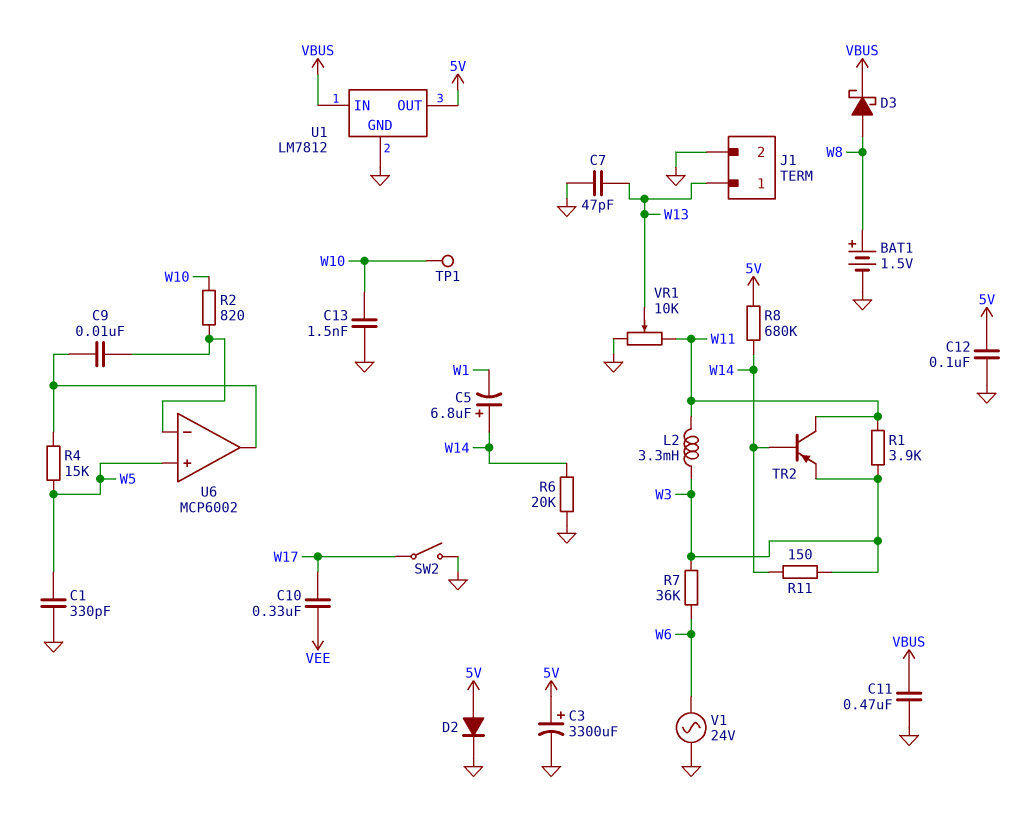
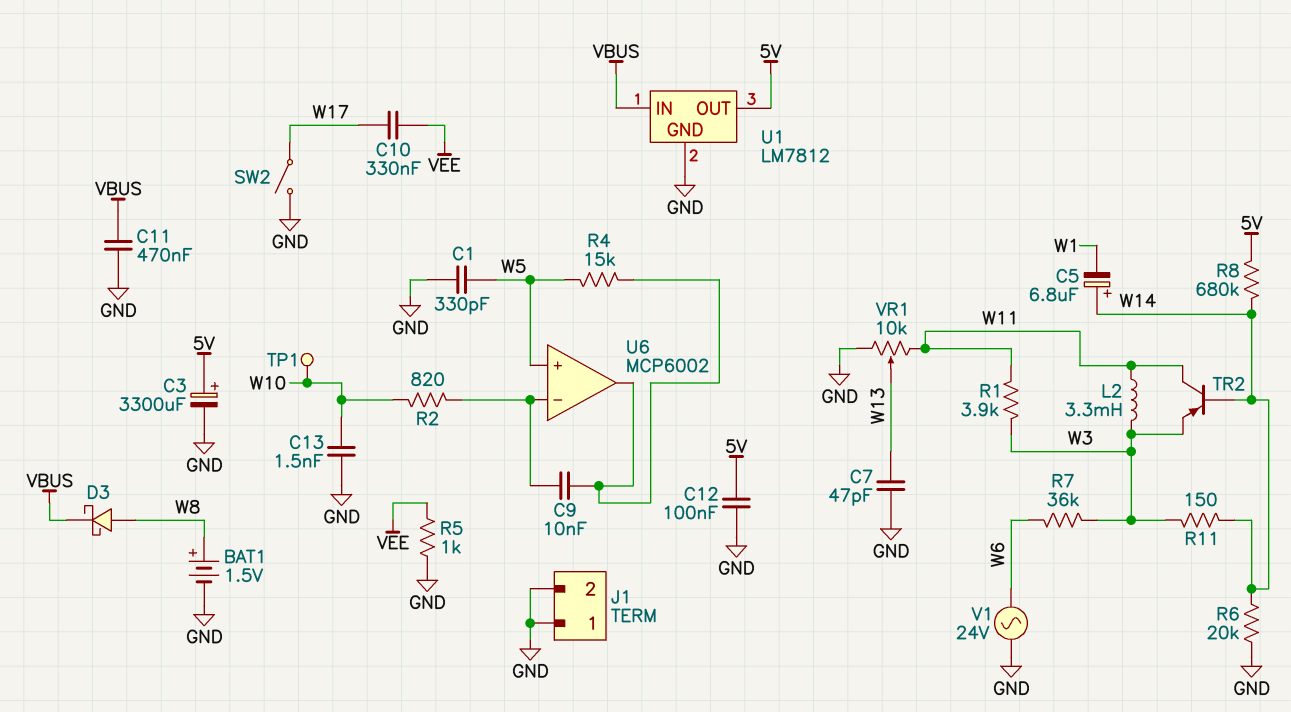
D2: diode (A 5V, K GND) -> none
J1 pin 1: W13 -> GND
R5: none -> 1k (GND, VEE)

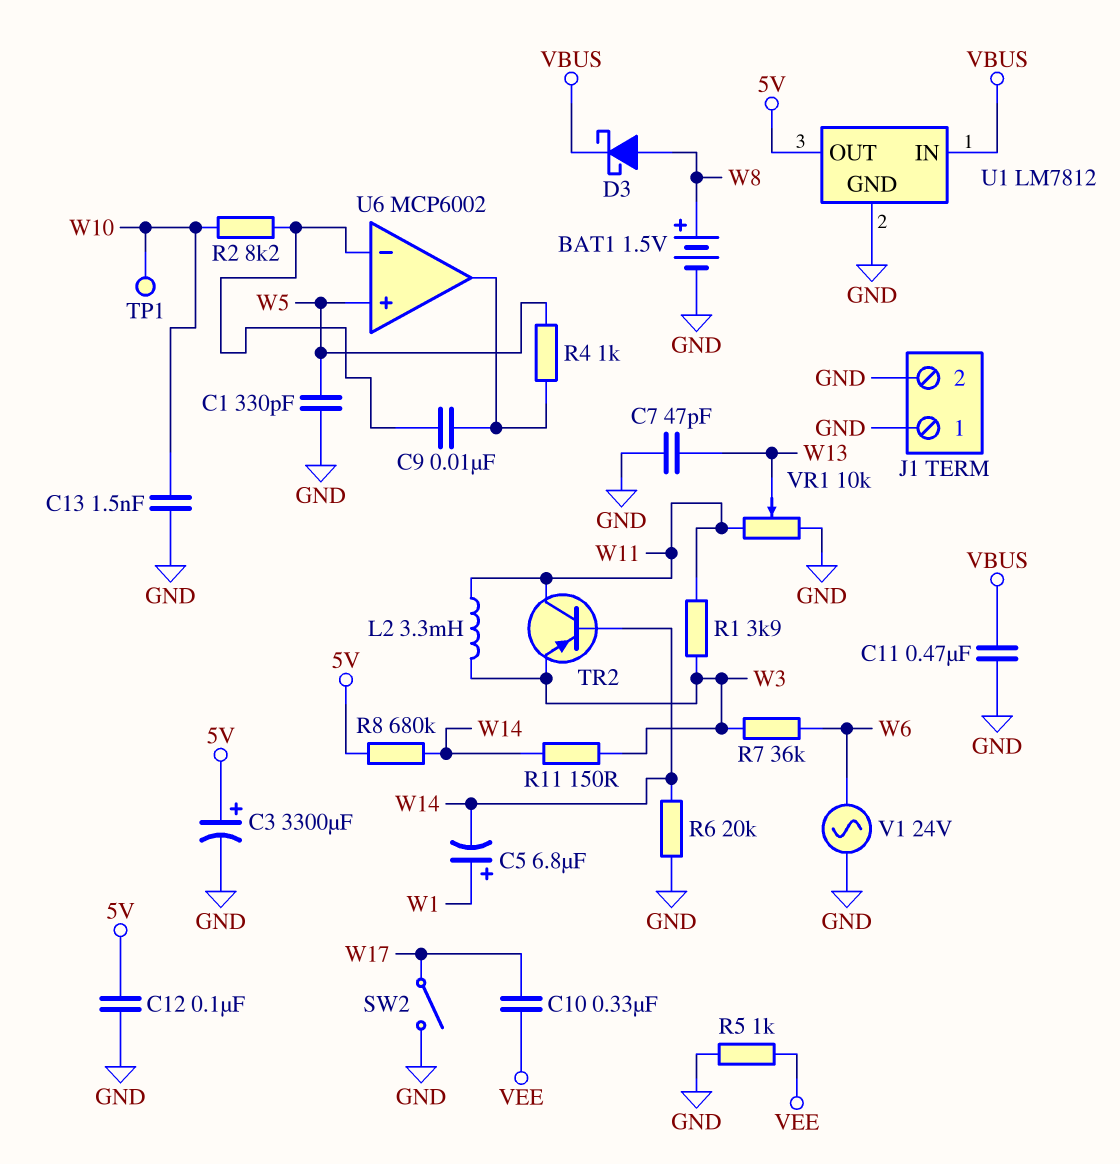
C5: 6.8uF (plus W14, minus W1) -> 6.8uF (plus W1, minus W14)
R2: 820 (U6/in-, W10) -> 8.2k (U6/in-, W10)
R4: 15k (U6/out, W5) -> 1k (U6/out, W5)

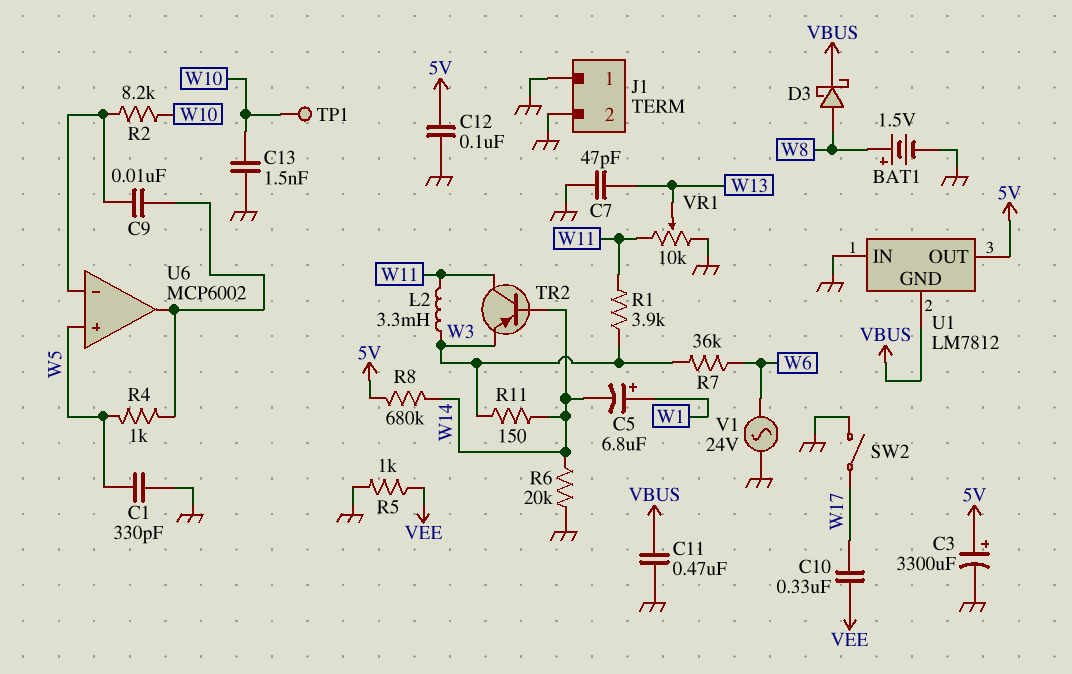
U1 pin GND: GND -> VBUS
U1 pin IN: VBUS -> GND

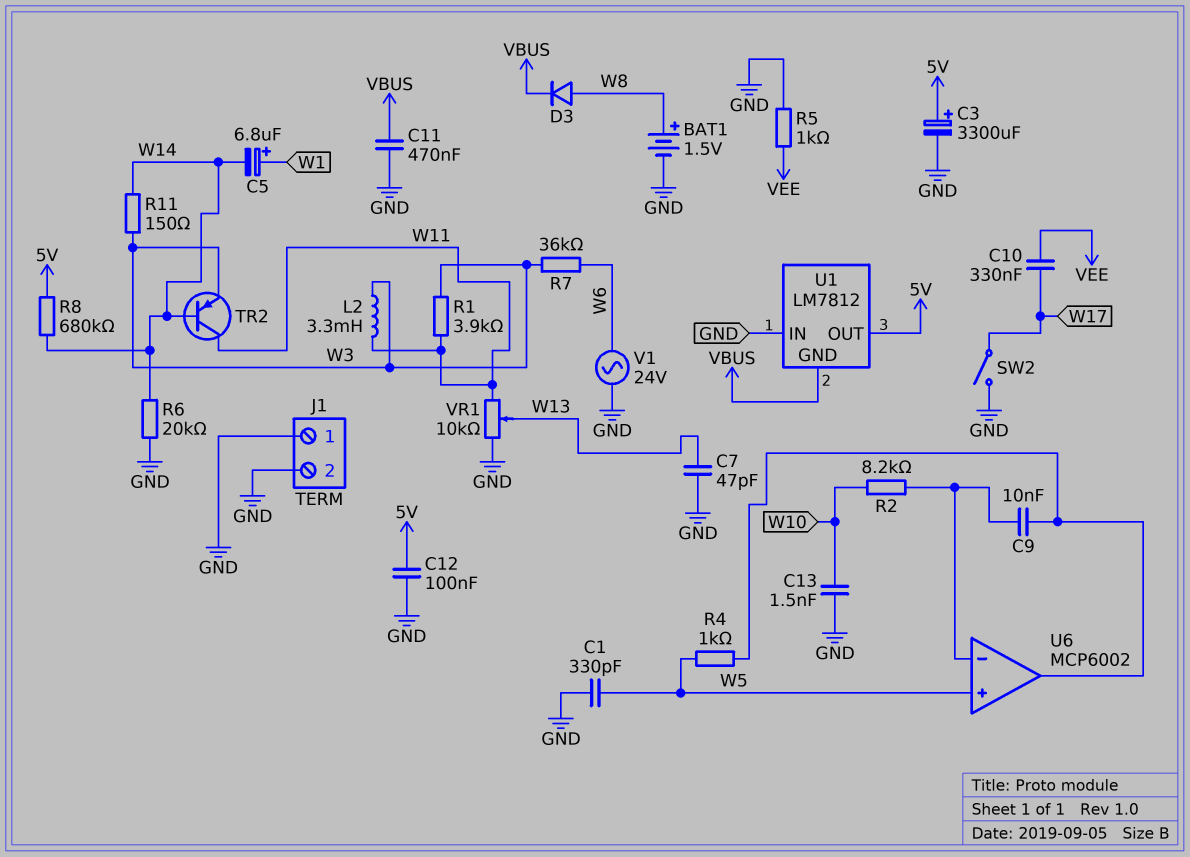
D3: schottky (A W8, K VBUS) -> diode (A W8, K VBUS)
TP1: test point (W10) -> none

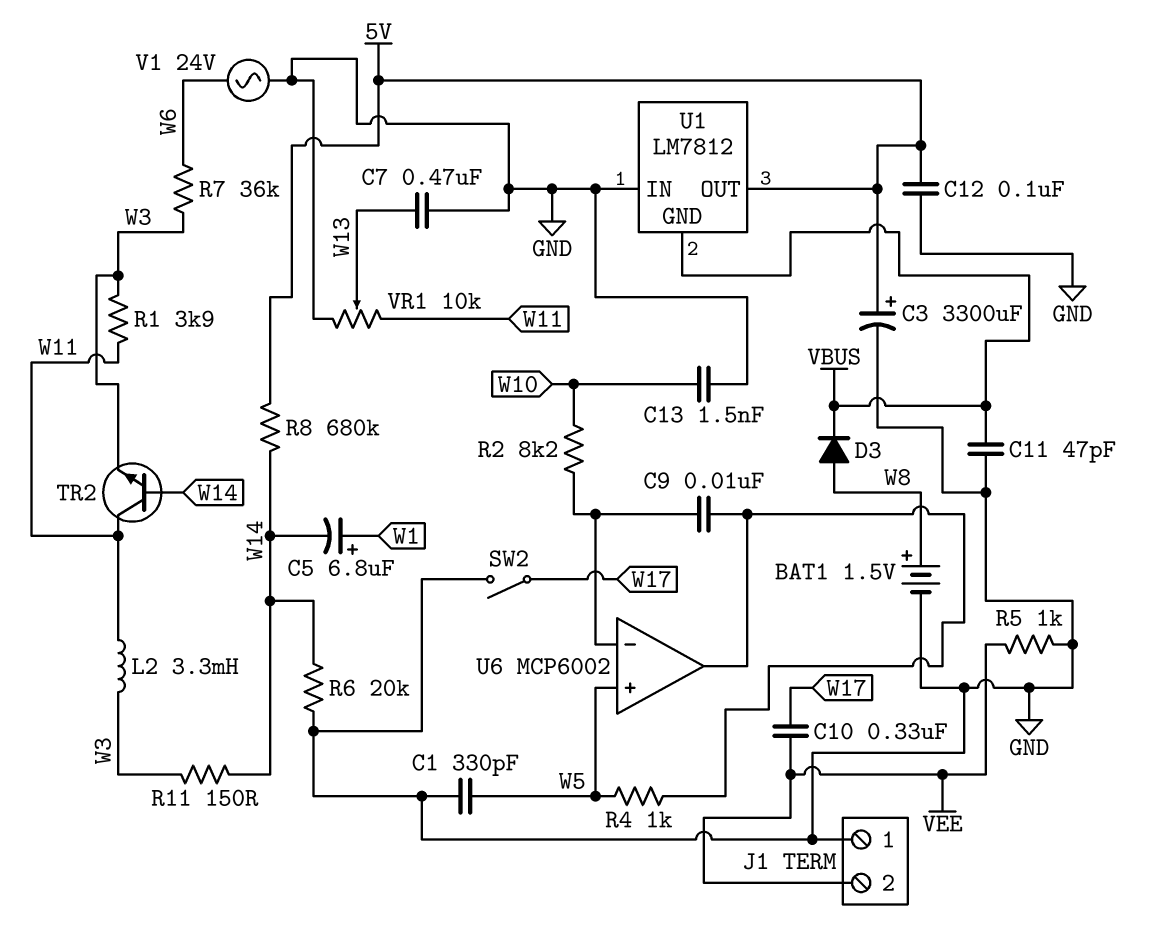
C7: 47pF (GND, W13) -> 470nF (GND, W13)
C11: 470nF (GND, VBUS) -> 47pF (GND, VBUS)
J1 pin 2: GND -> VEE
TR2: PNP (B W14, C W11, E W3) -> NPN (B W14, C W11, E W3)

